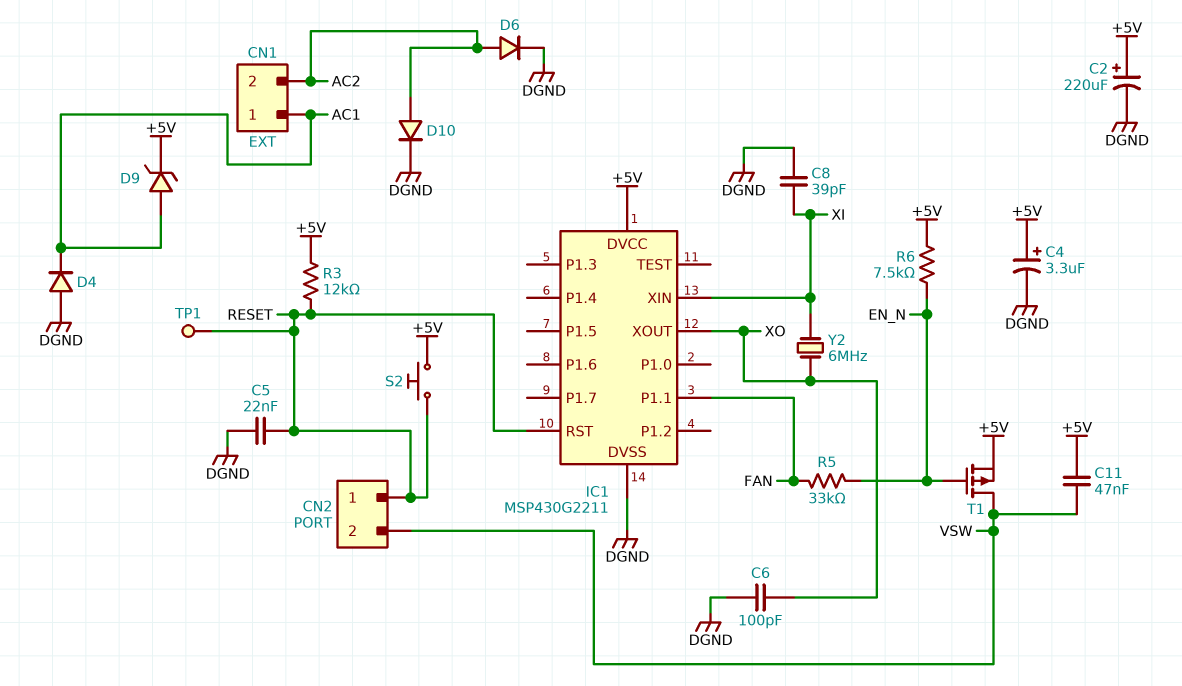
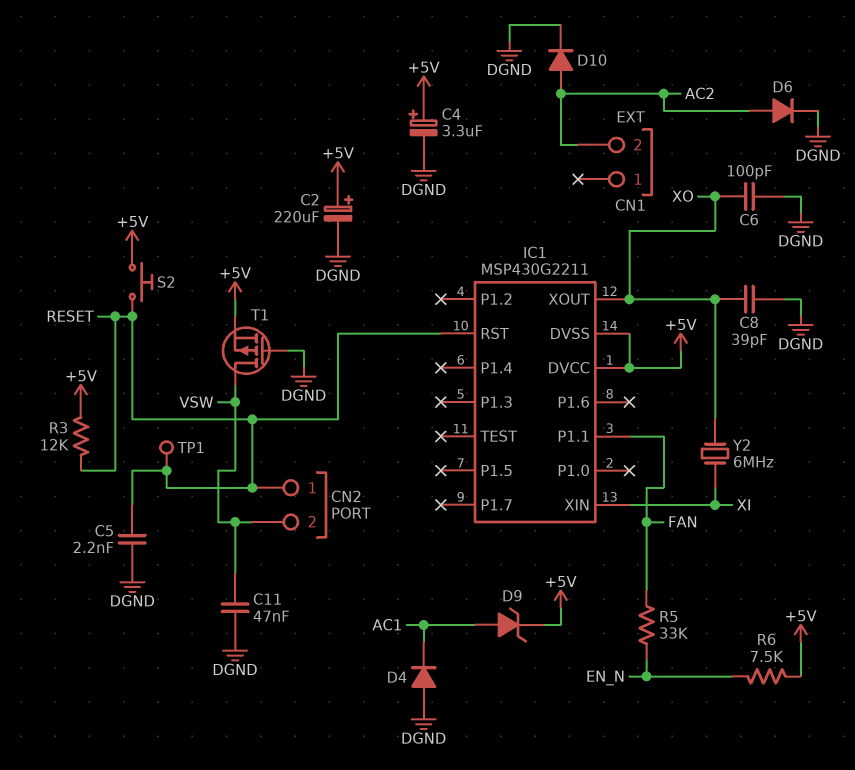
C5: 22nF (DGND, RESET) -> 2.2nF (DGND, RESET)
C8: 39pF (DGND, XI) -> 39pF (DGND, XO)
C11: 47nF (+5V, VSW) -> 47nF (DGND, VSW)
CN1 pin 1: AC1 -> none
IC1 pin DVSS: DGND -> +5V
T1: PMOS (G EN_N, D VSW, S +5V) -> PMOS (G DGND, D VSW, S +5V)

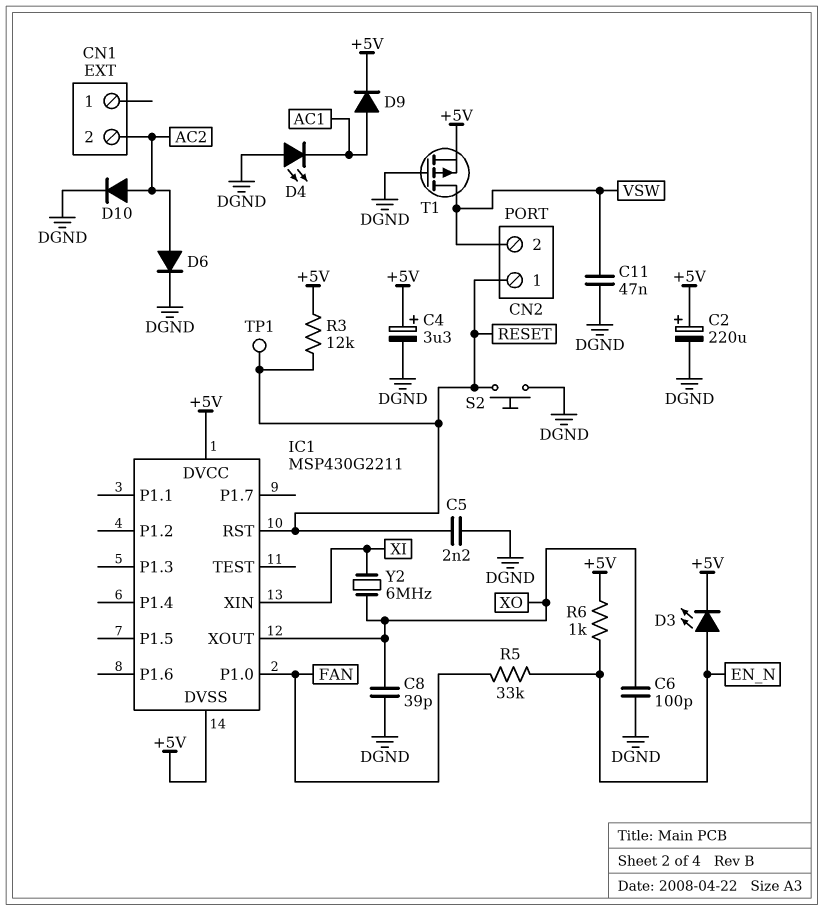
D3: none -> LED (A EN_N, K +5V)
D4: diode (A DGND, K AC1) -> LED (A DGND, K AC1)
D9: zener (A AC1, K +5V) -> diode (A AC1, K +5V)
IC1 pin P1.0: none -> FAN
IC1 pin P1.1: FAN -> none
R6: 7.5k (+5V, EN_N) -> 1k (+5V, EN_N)
S2: button (+5V, RESET) -> button (DGND, RESET)

